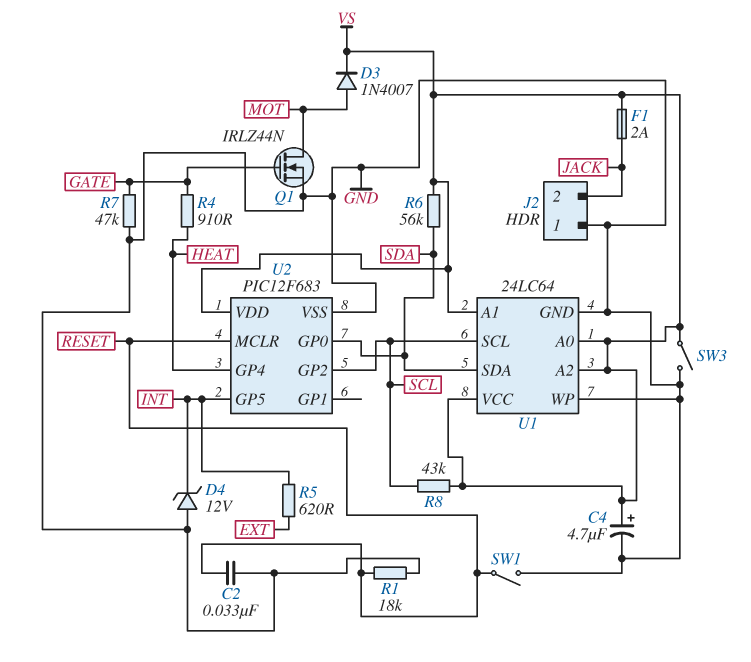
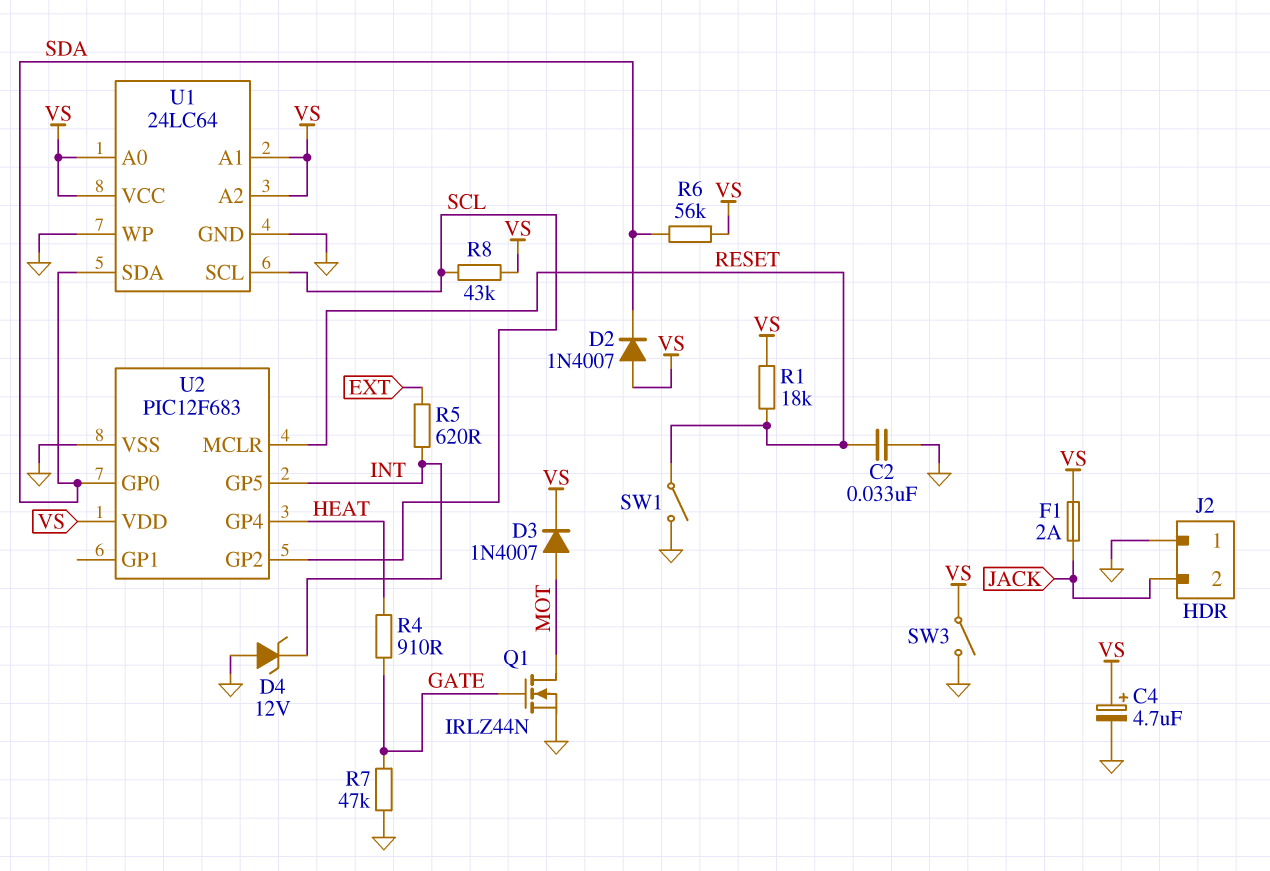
D2: none -> diode 1N4007 (A VS, K SDA)
R1: 18k (GND, RESET) -> 18k (RESET, VS)

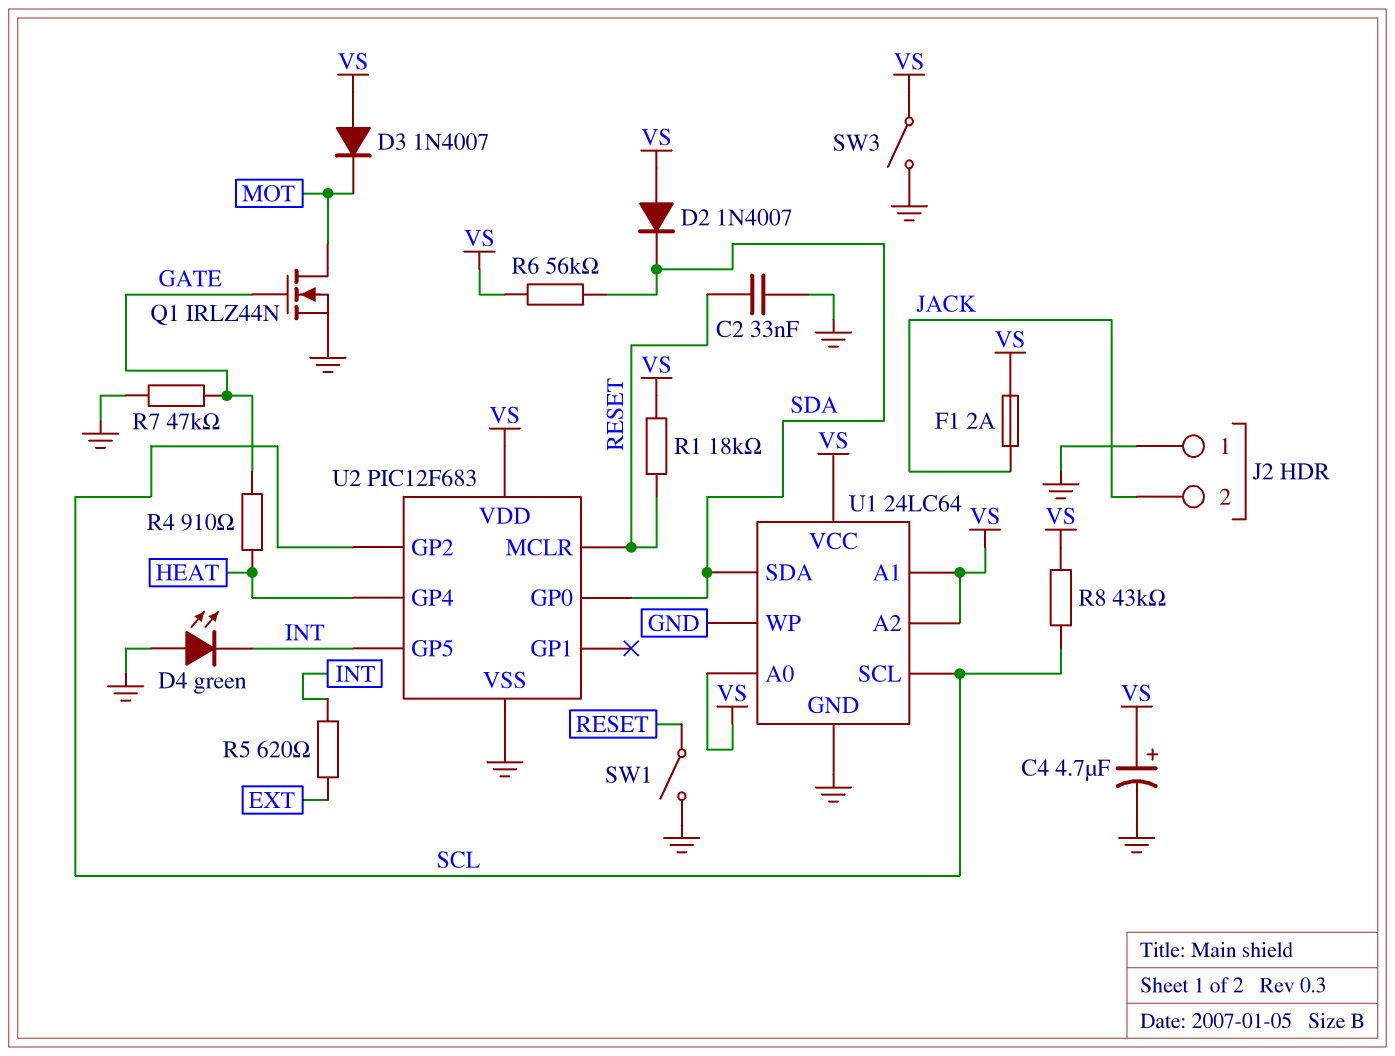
D3: diode 1N4007 (A MOT, K VS) -> diode 1N4007 (A VS, K MOT)
D4: zener 12V (A GND, K INT) -> LED green (A GND, K INT)

